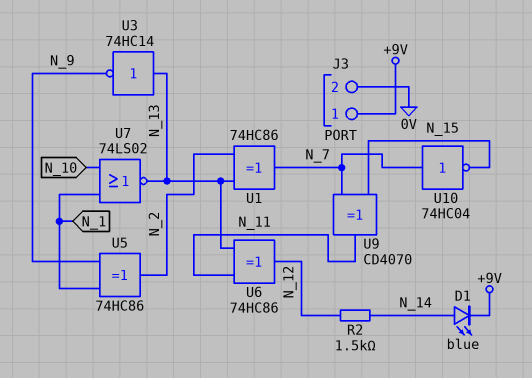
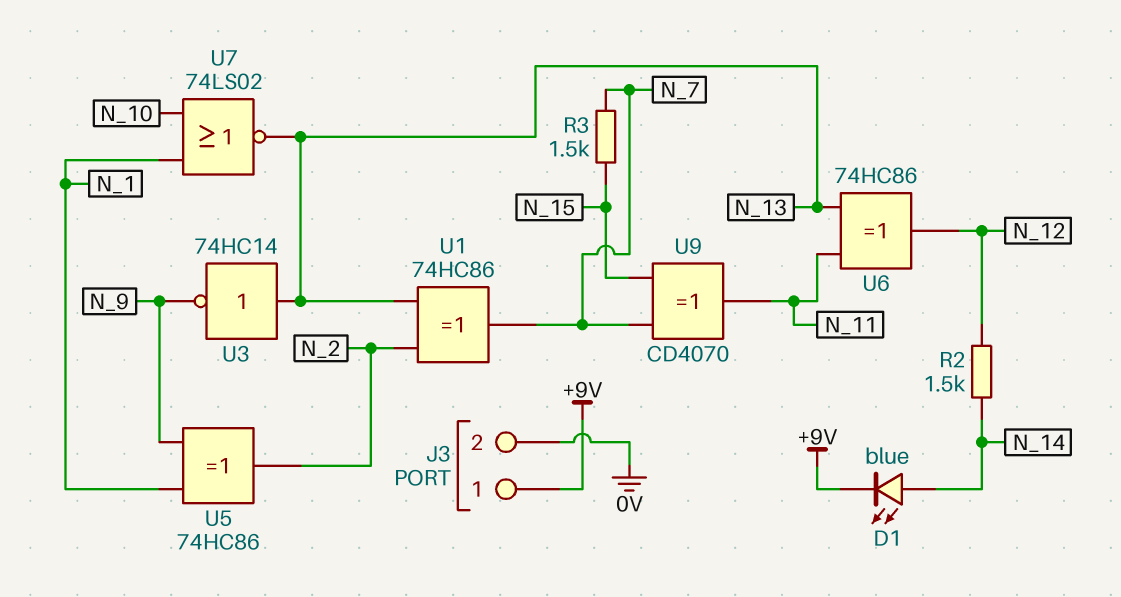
R3: none -> 1.5k (N_7, N_15)
U10: NOT 74HC04 (in N_7, out N_15) -> none

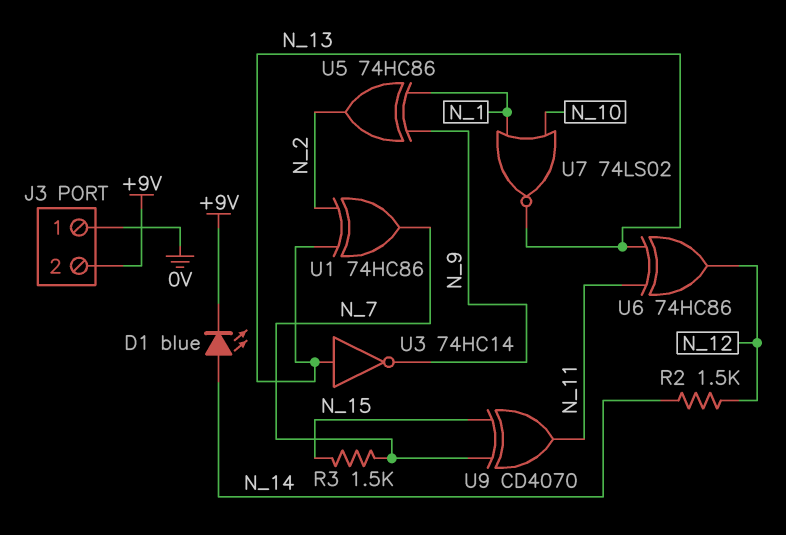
J3 pin 1: +9V -> 0V
J3 pin 2: 0V -> +9V

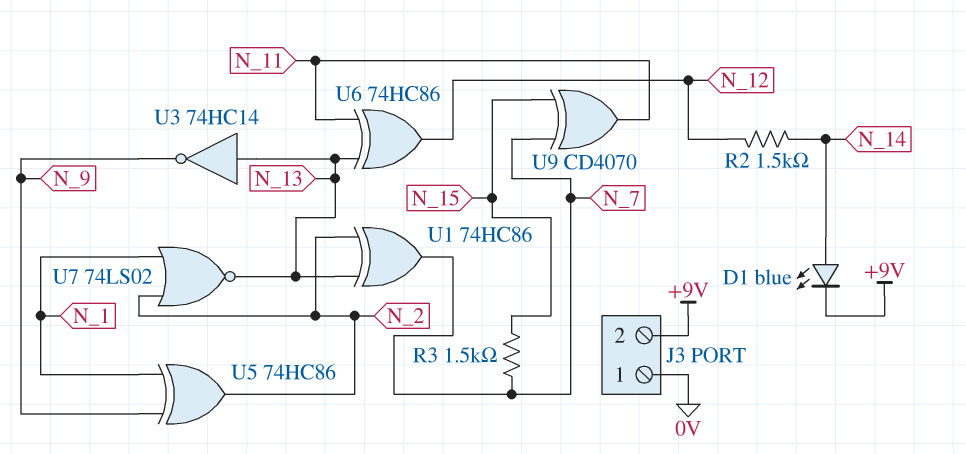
U7: NOR 74LS02 (in N_1, in N_10, out N_13) -> NOR 74LS02 (in N_1, in N_2, out N_13)

